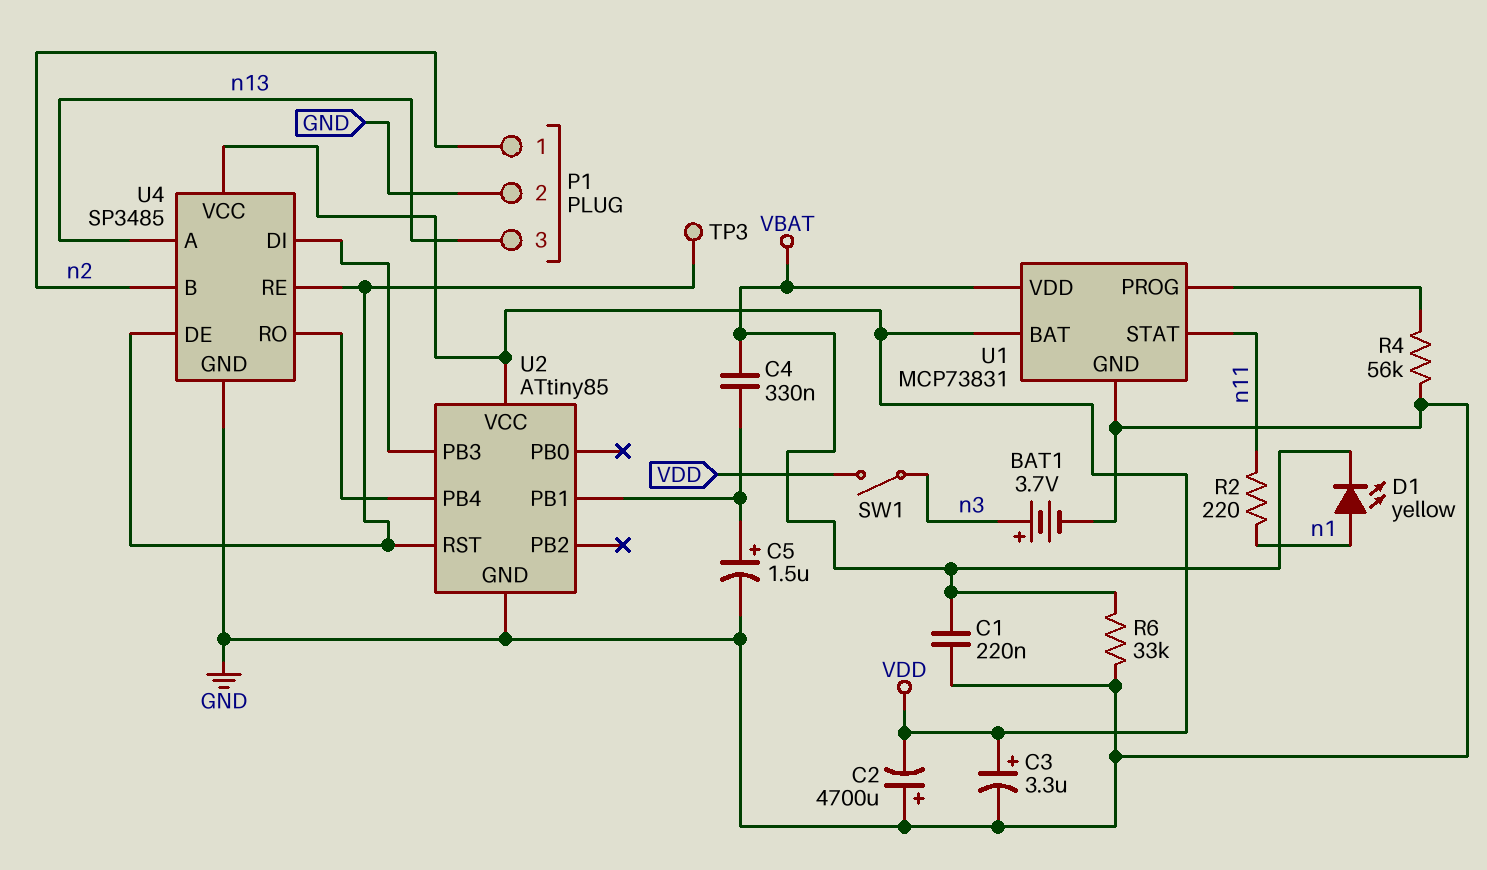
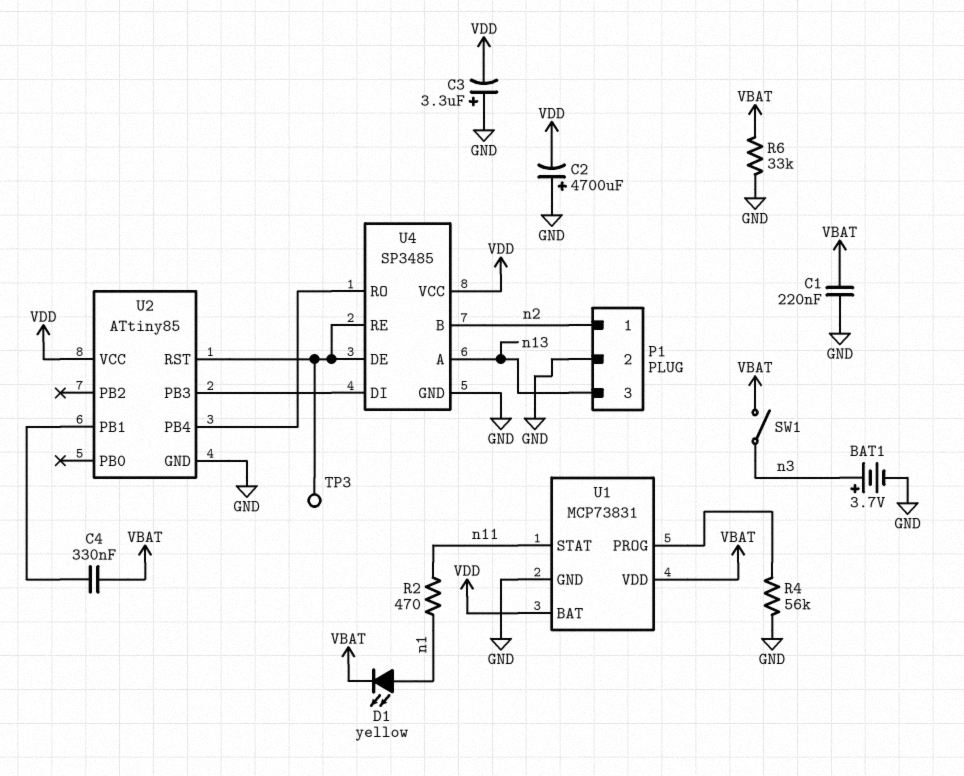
C3: 3.3uF (plus VDD, minus GND) -> 3.3uF (plus GND, minus VDD)
C5: 1.5uF (plus U2/PB1, minus GND) -> none
R2: 220 (n1, n11) -> 470 (n1, n11)
SW1: switch (VDD, n3) -> switch (VBAT, n3)

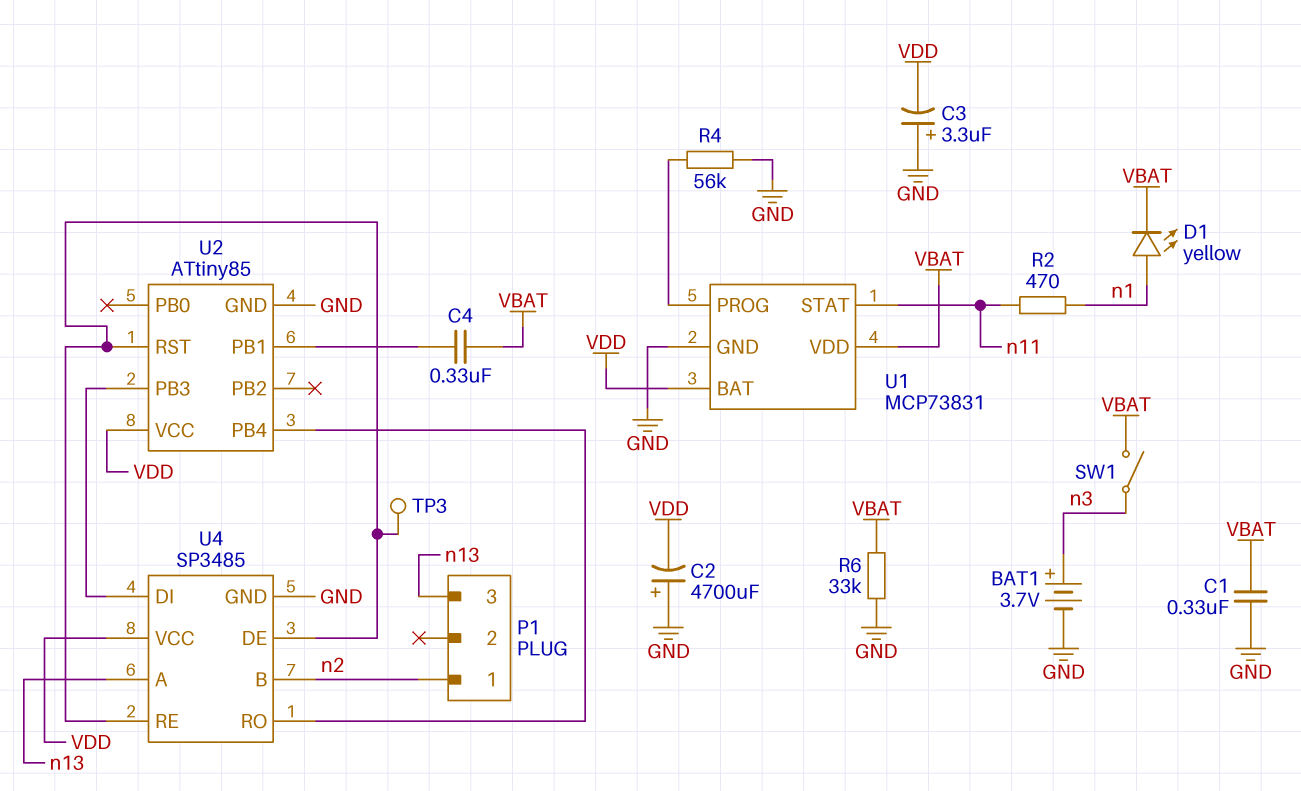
C1: 220nF (GND, VBAT) -> 330nF (GND, VBAT)
P1 pin 2: GND -> none

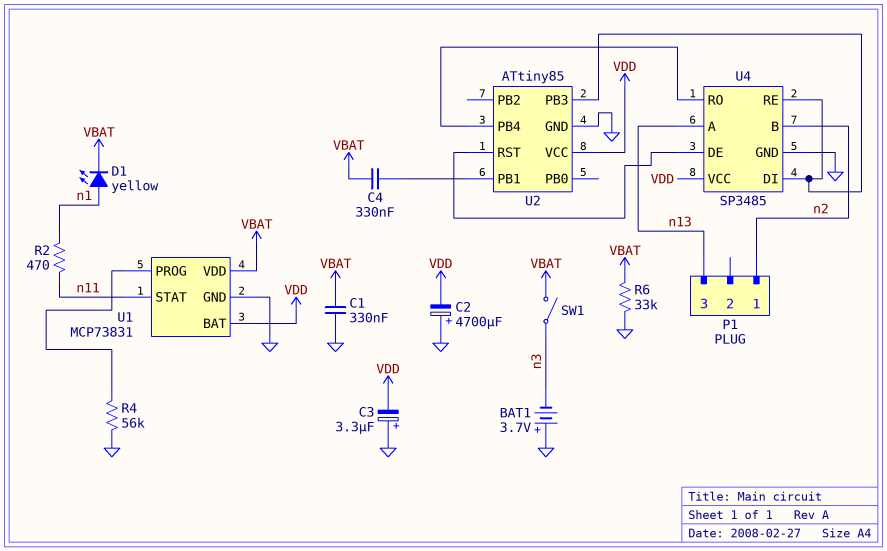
BAT1: 3.7V (plus n3, minus GND) -> 3.7V (plus GND, minus n3)
TP3: test point (U2/RST) -> none
U4 pin RE: U2/RST -> U2/PB3

